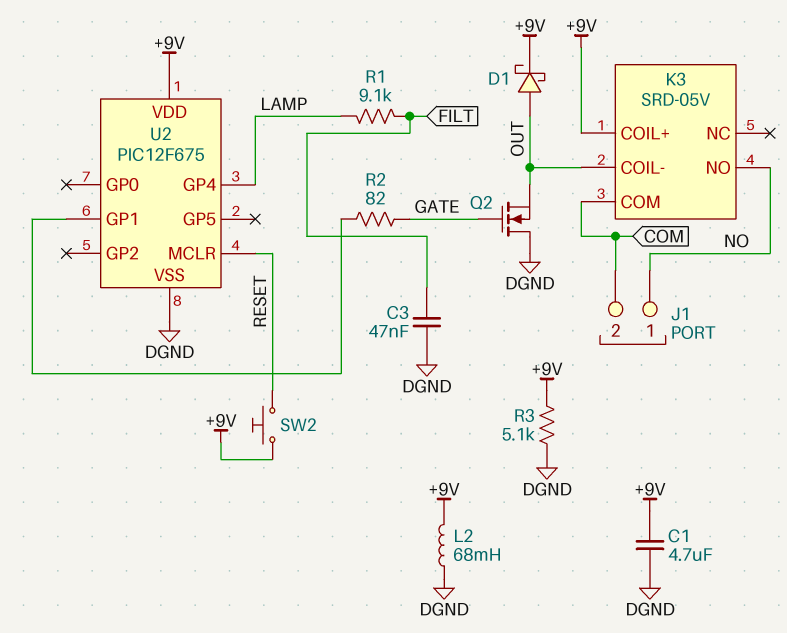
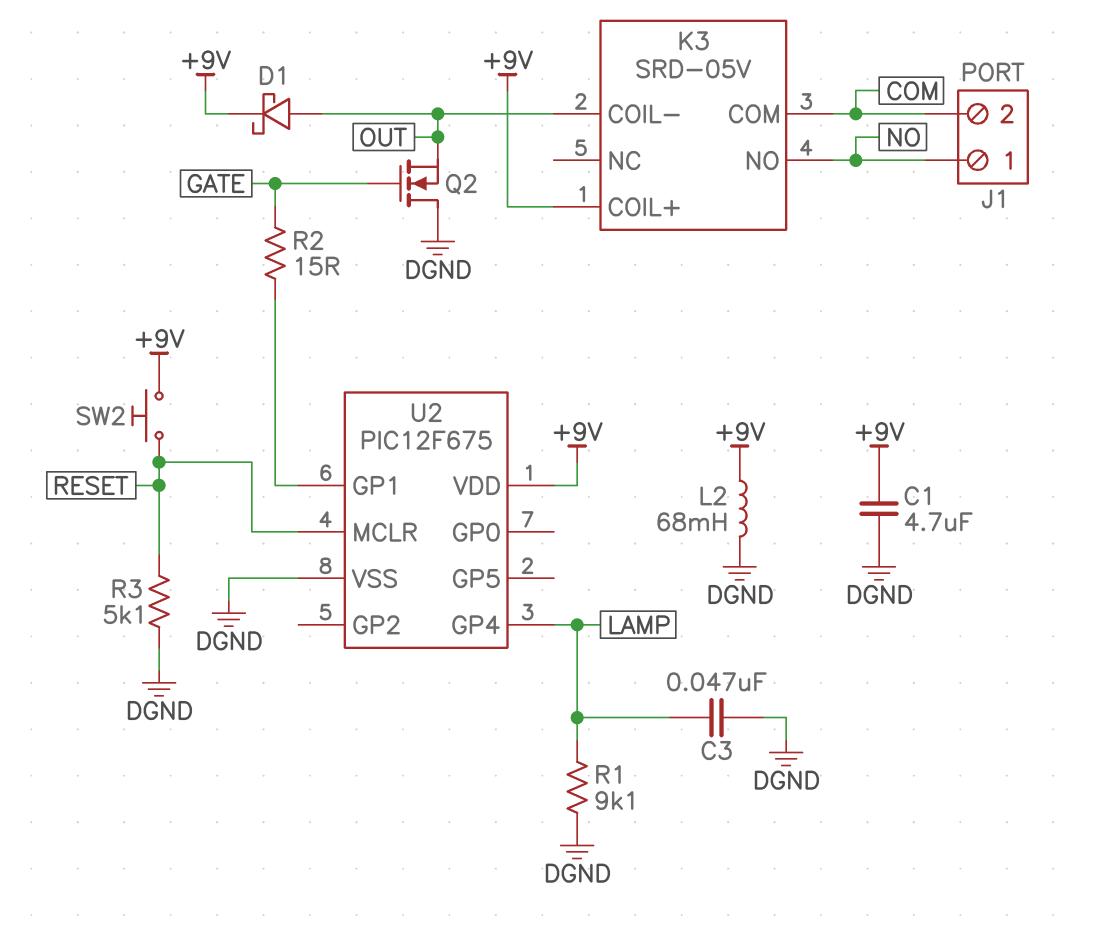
C3: 47nF (DGND, FILT) -> 47nF (DGND, LAMP)
R1: 9.1k (FILT, LAMP) -> 9.1k (DGND, LAMP)
R2: 82 (GATE, U2/GP1) -> 15 (GATE, U2/GP1)
R3: 5.1k (+9V, DGND) -> 5.1k (DGND, RESET)

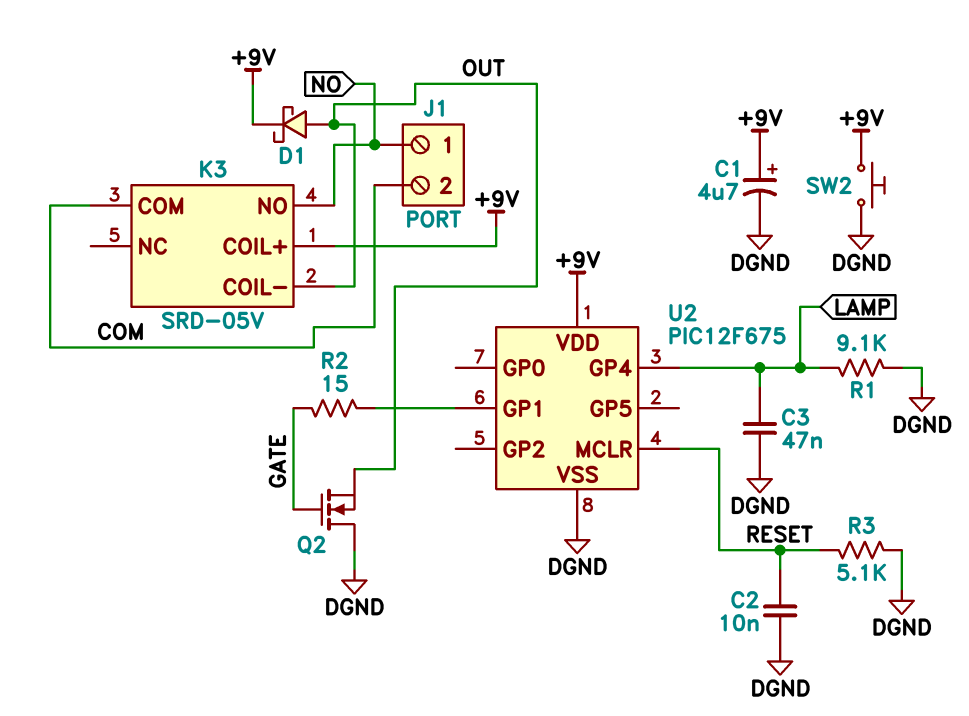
C1: 4.7uF (+9V, DGND) -> 4.7uF (plus +9V, minus DGND)
C2: none -> 10nF (DGND, RESET)
L2: 68mH (+9V, DGND) -> none
SW2: button (+9V, RESET) -> button (+9V, DGND)

